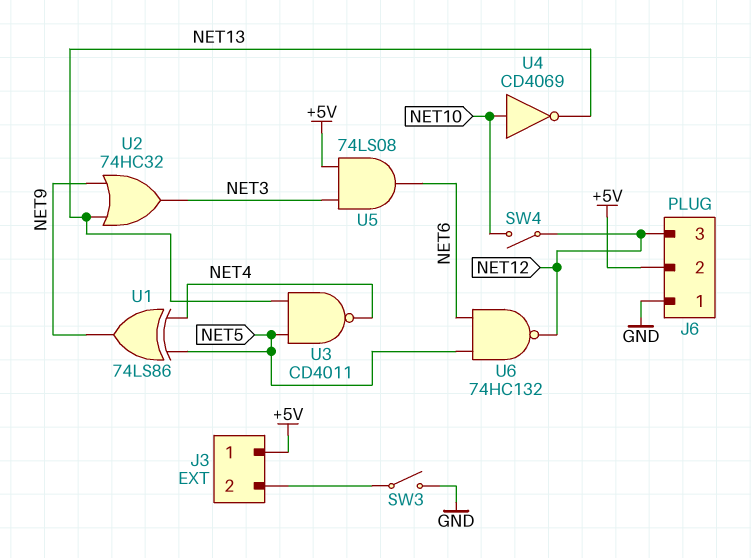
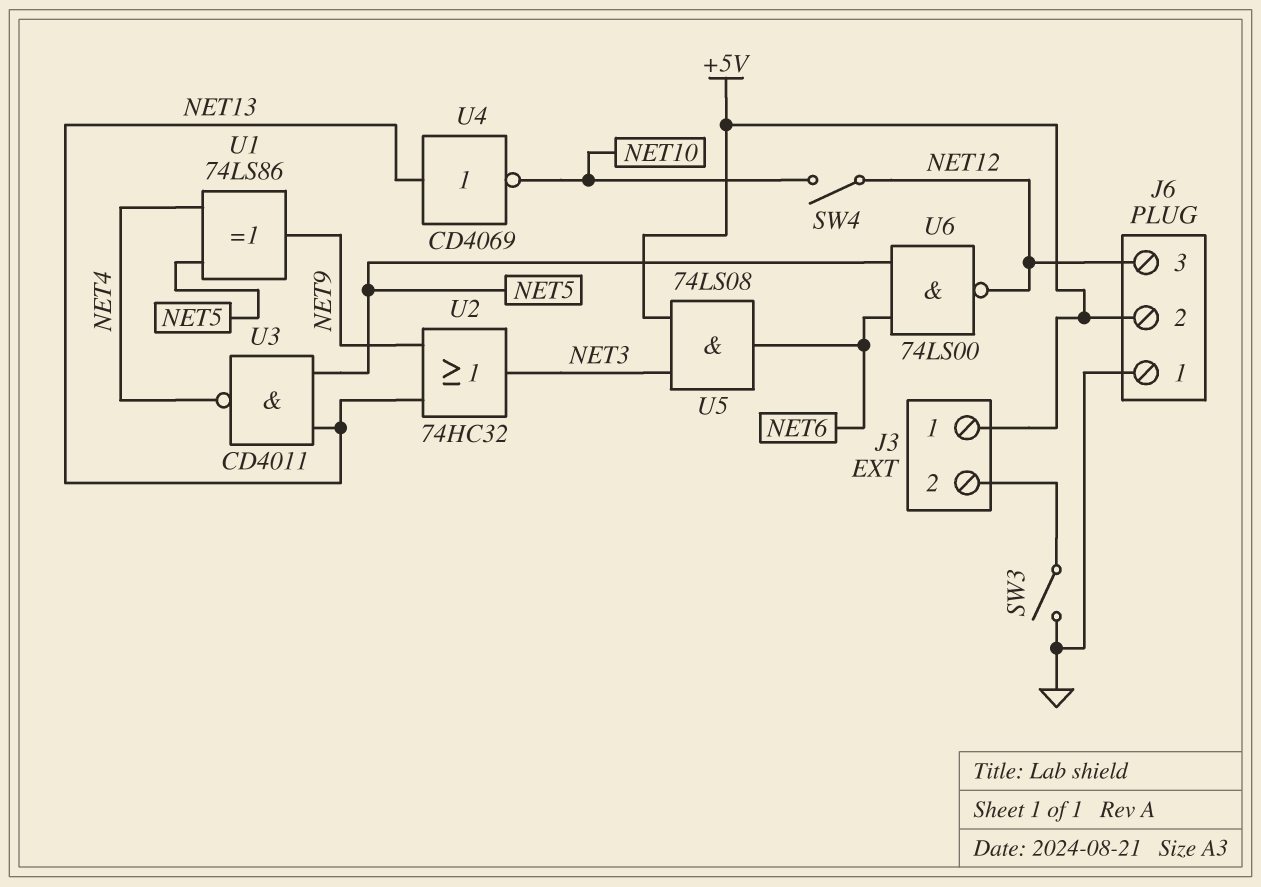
U4: NOT CD4069 (in NET10, out NET13) -> NOT CD4069 (in NET13, out NET10)
U6: NAND 74HC132 (in NET5, in NET6, out NET12) -> NAND 74LS00 (in NET5, in NET6, out NET12)

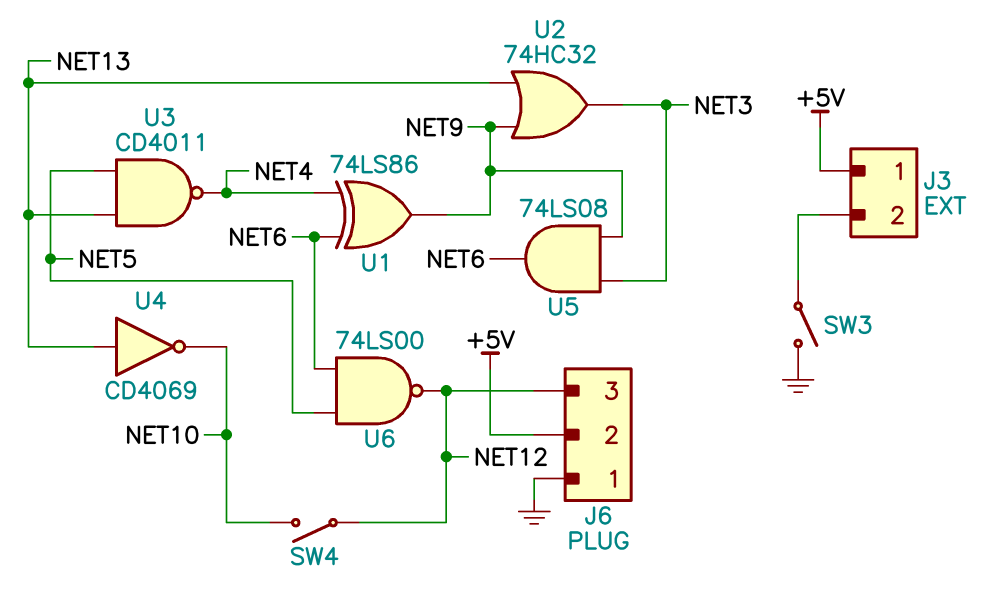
U1: XOR 74LS86 (in NET4, in NET5, out NET9) -> XOR 74LS86 (in NET4, in NET6, out NET9)
U5: AND 74LS08 (in +5V, in NET3, out NET6) -> AND 74LS08 (in NET3, in NET9, out NET6)

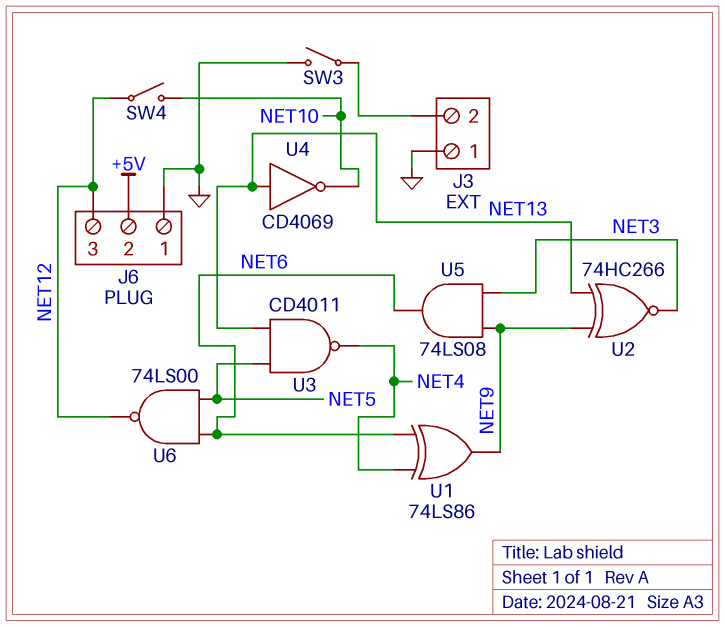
J3 pin 1: +5V -> GND
U2: OR 74HC32 (in NET9, in NET13, out NET3) -> XNOR 74HC266 (in NET9, in NET13, out NET3)

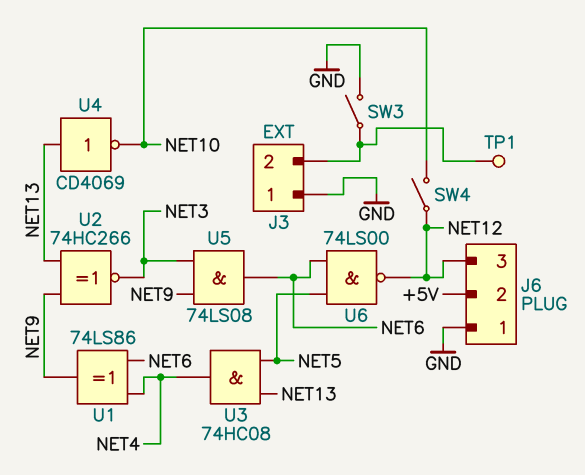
TP1: none -> test point (J3/2)
U3: NAND CD4011 (in NET5, in NET13, out NET4) -> AND 74HC08 (in NET5, in NET13, out NET4)

